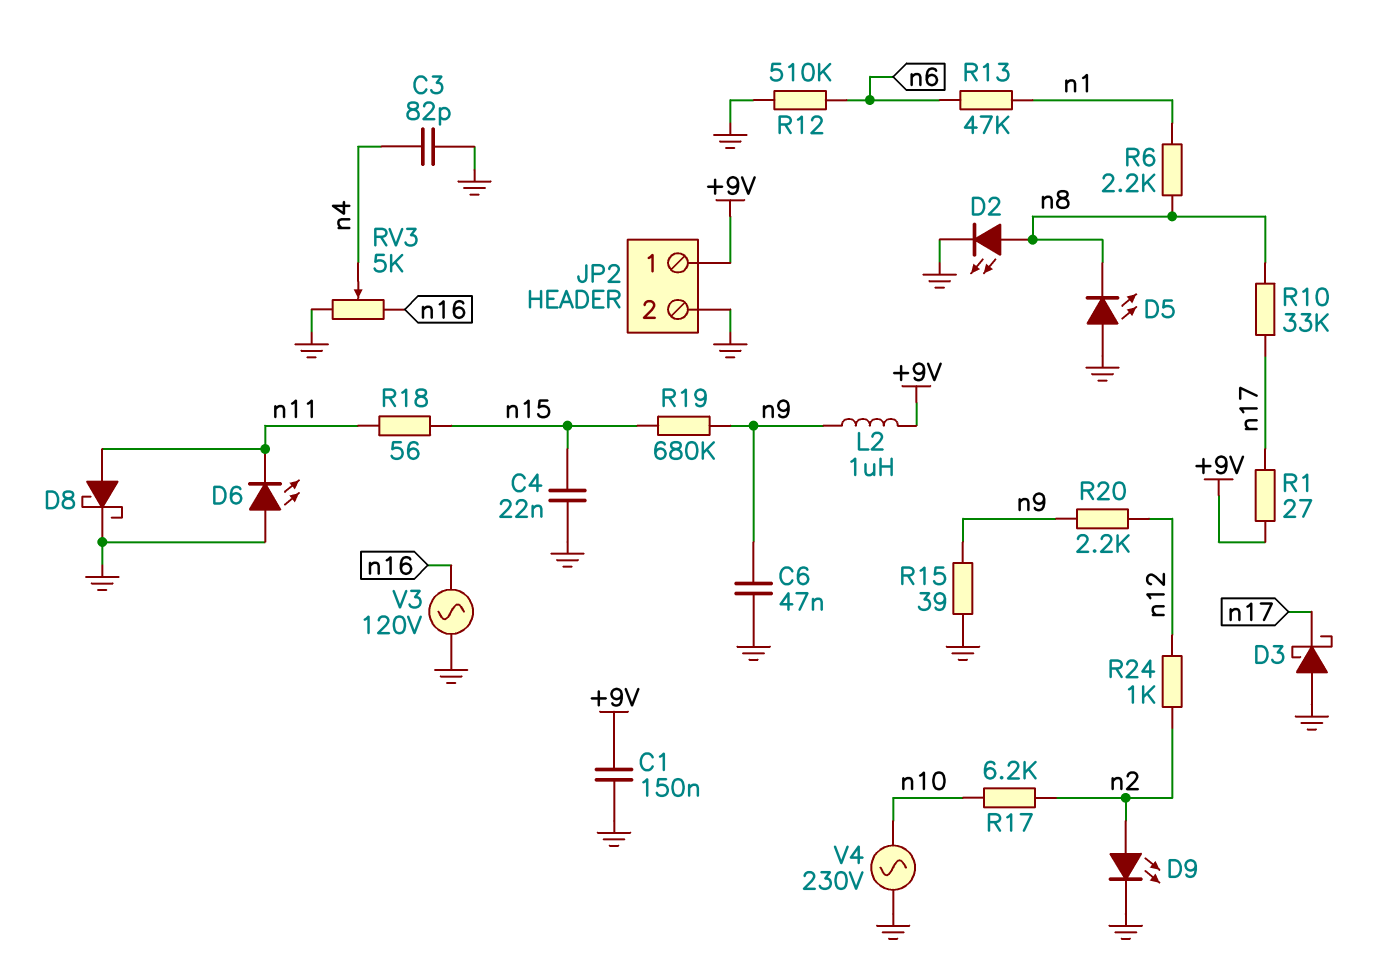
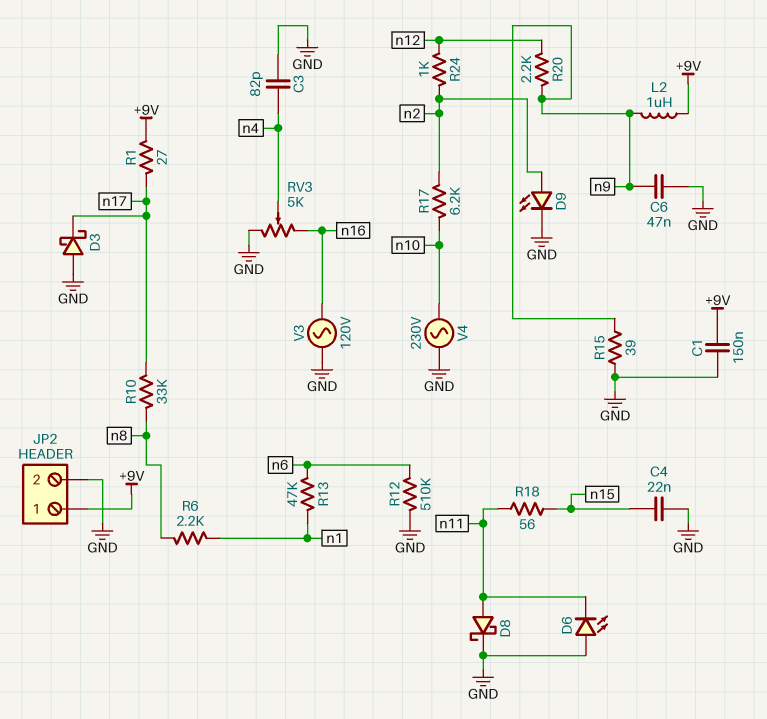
D2: LED (A n8, K GND) -> none
D5: LED (A GND, K n8) -> none
R19: 680k (n9, n15) -> none

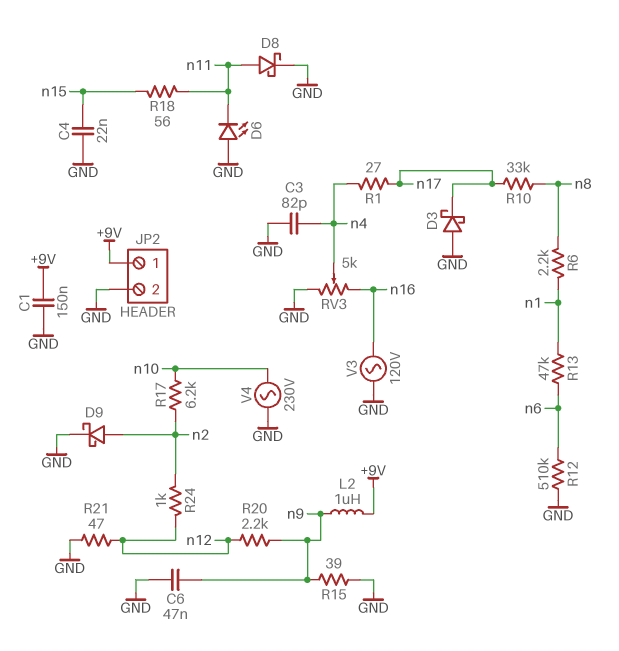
D9: LED (A n2, K GND) -> schottky (A n2, K GND)
R1: 27 (+9V, n17) -> 27 (n4, n17)
R21: none -> 47 (GND, n12)

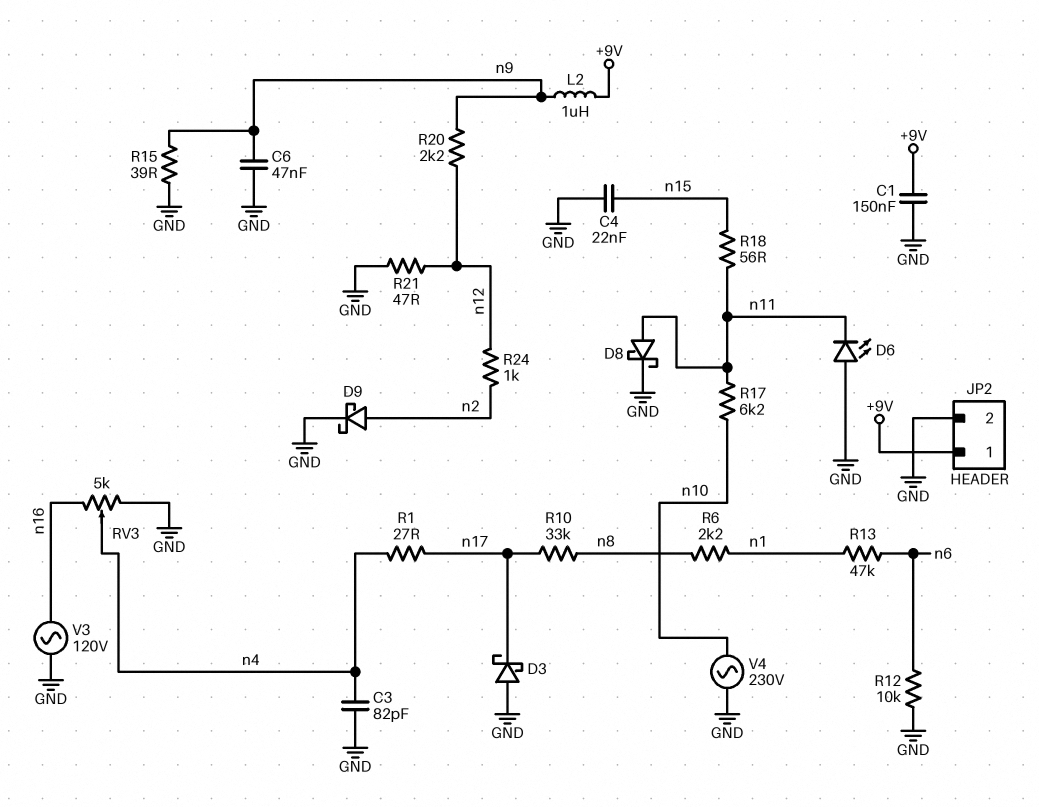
R12: 510k (GND, n6) -> 10k (GND, n6)
R17: 6.2k (n2, n10) -> 6.2k (n10, n11)

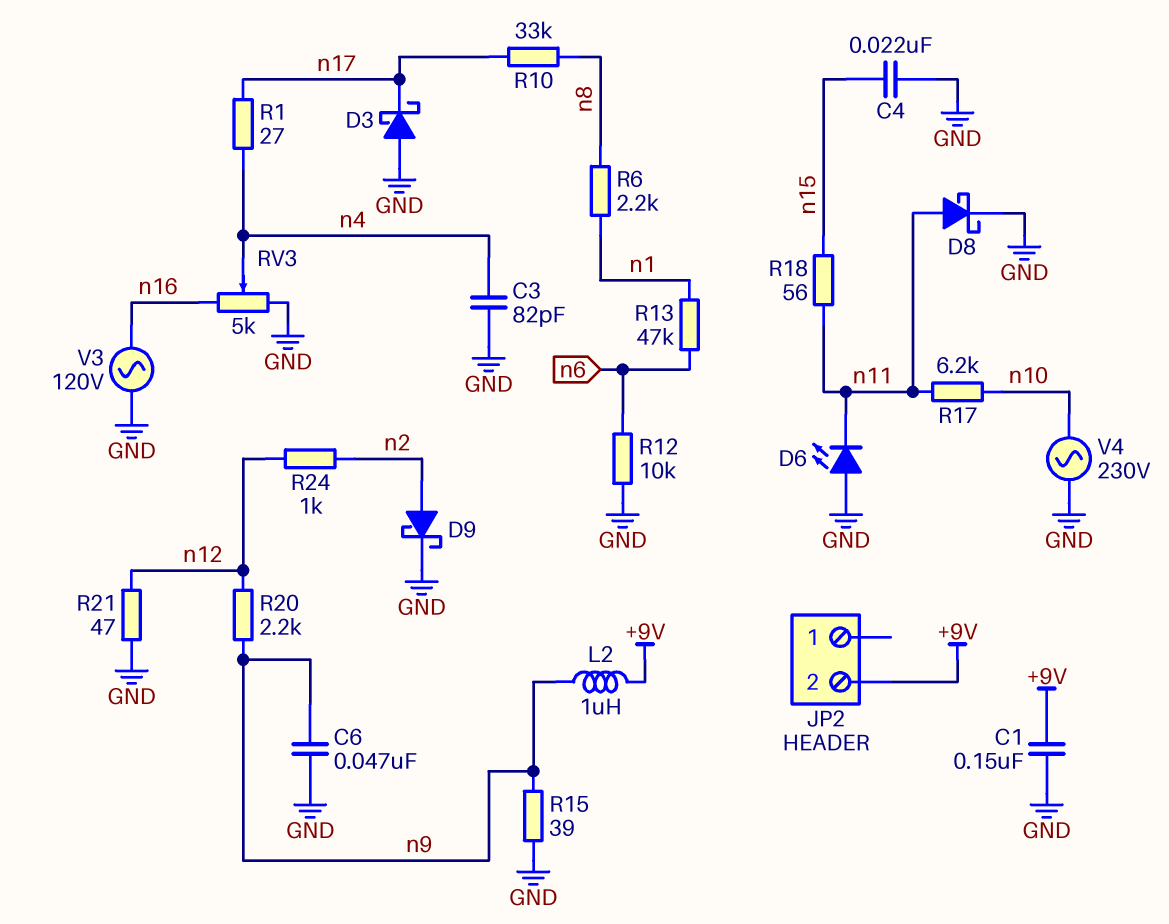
JP2 pin 1: +9V -> none
JP2 pin 2: GND -> +9V

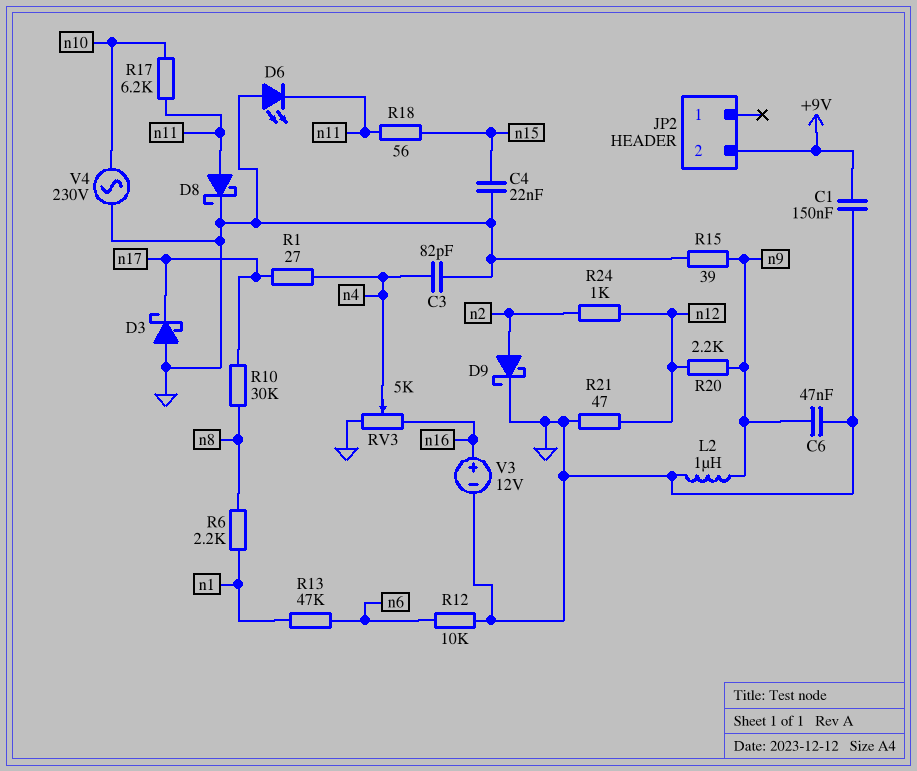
L2: 1uH (+9V, n9) -> 1uH (GND, n9)
R10: 33k (n8, n17) -> 30k (n8, n17)
V3: AC 120V (GND, n16) -> 12V (plus n16, minus GND)

